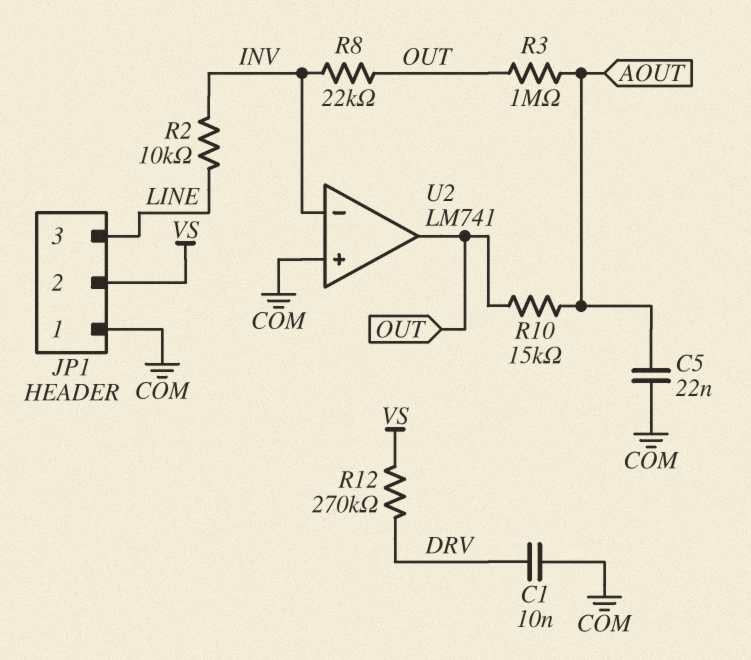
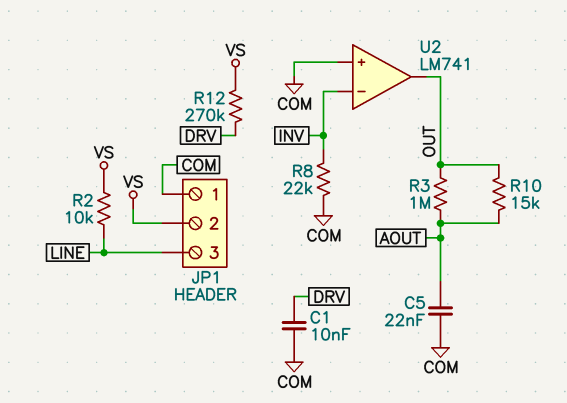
R2: 10k (INV, LINE) -> 10k (LINE, VS)
R8: 22k (INV, OUT) -> 22k (COM, INV)

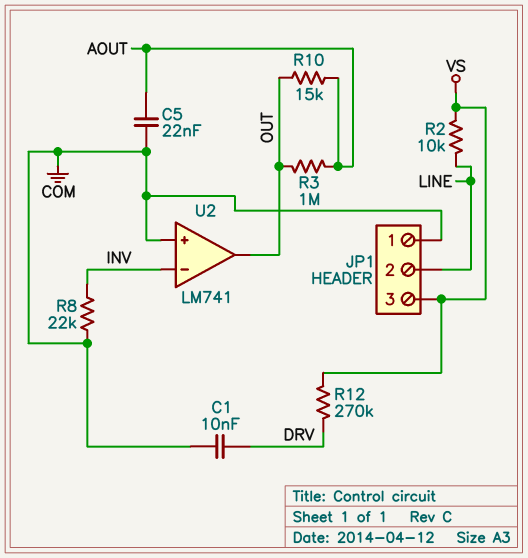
JP1 pin 2: VS -> LINE
JP1 pin 3: LINE -> VS

